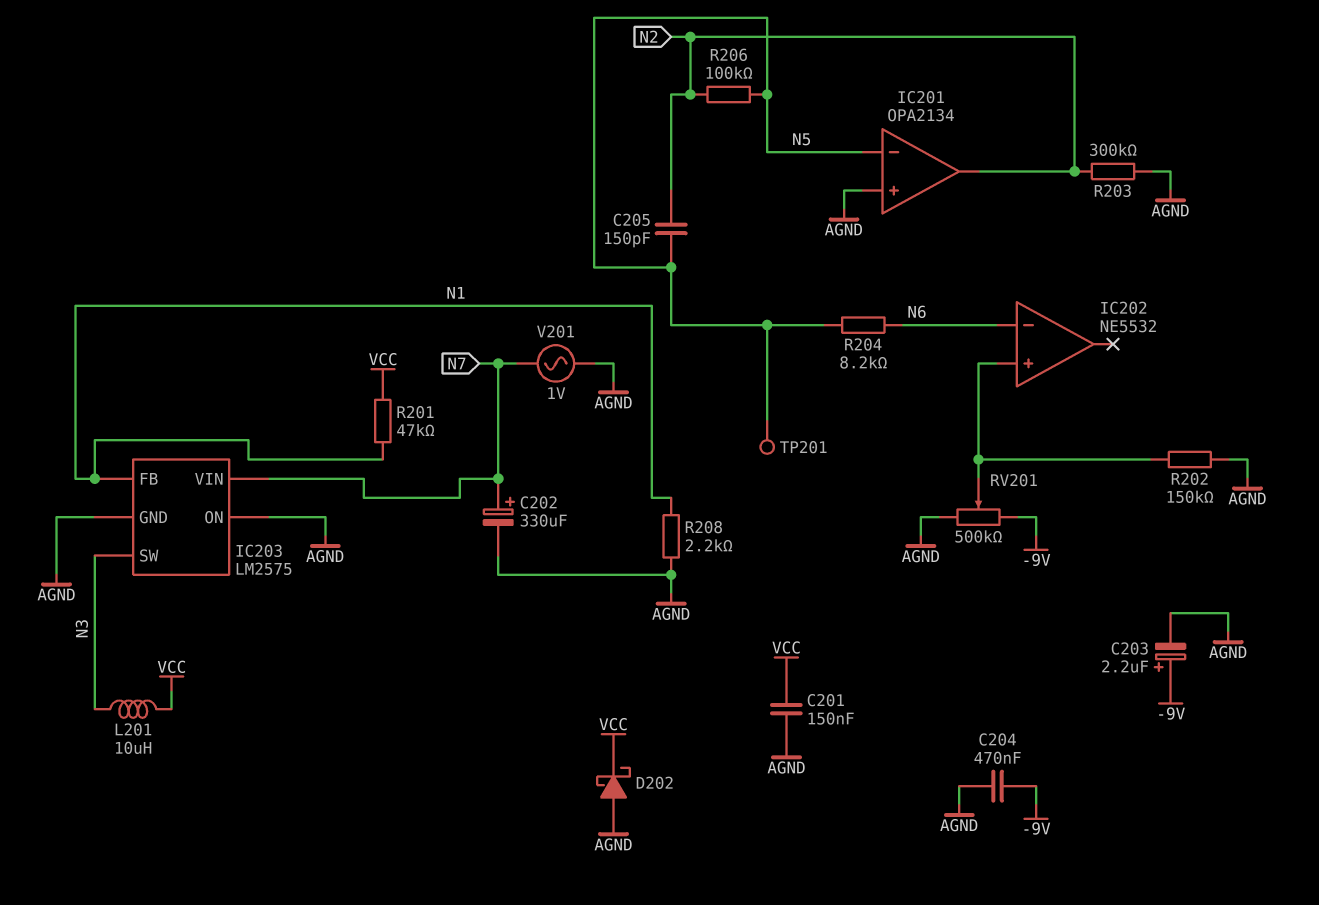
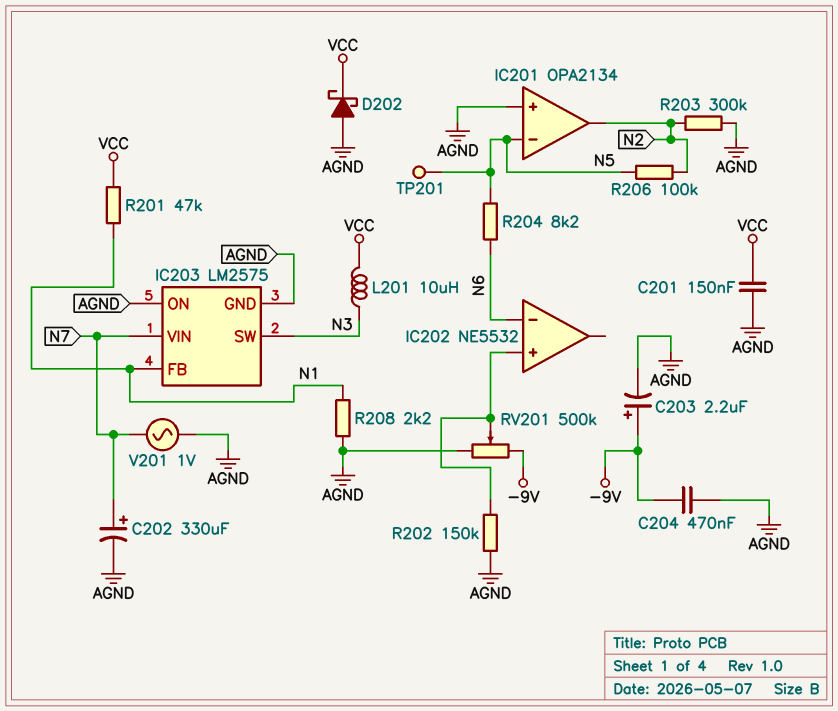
C205: 150pF (N2, N5) -> none

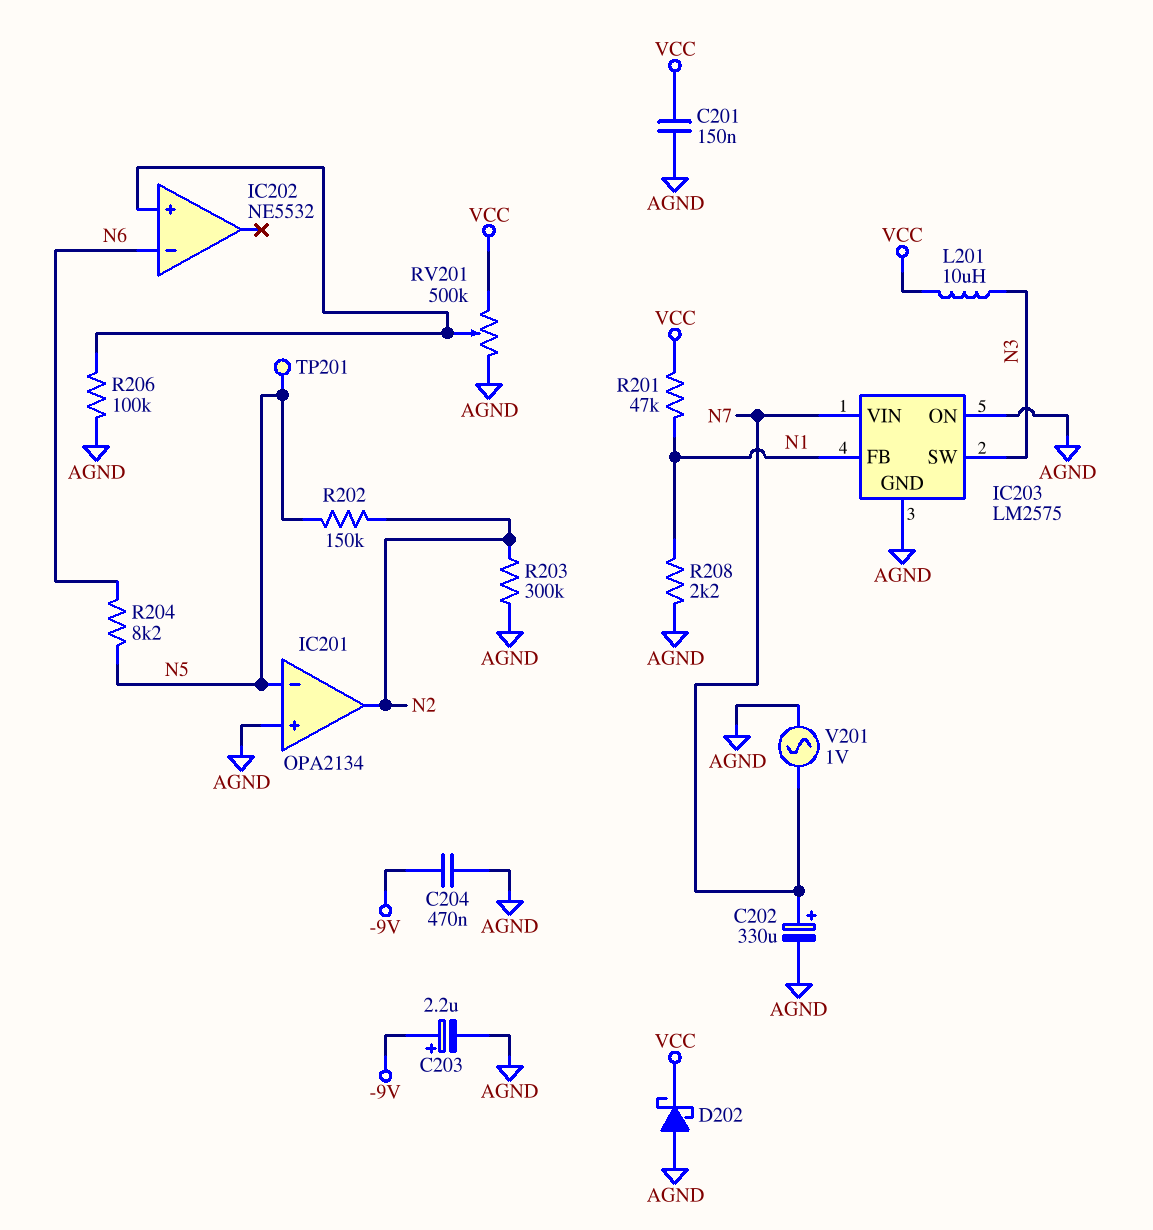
R202: 150k (AGND, IC202/in+) -> 150k (N2, N5)
R206: 100k (N2, N5) -> 100k (AGND, IC202/in+)
RV201: 500k (-9V, AGND, wiper IC202/in+) -> 500k (AGND, VCC, wiper IC202/in+)

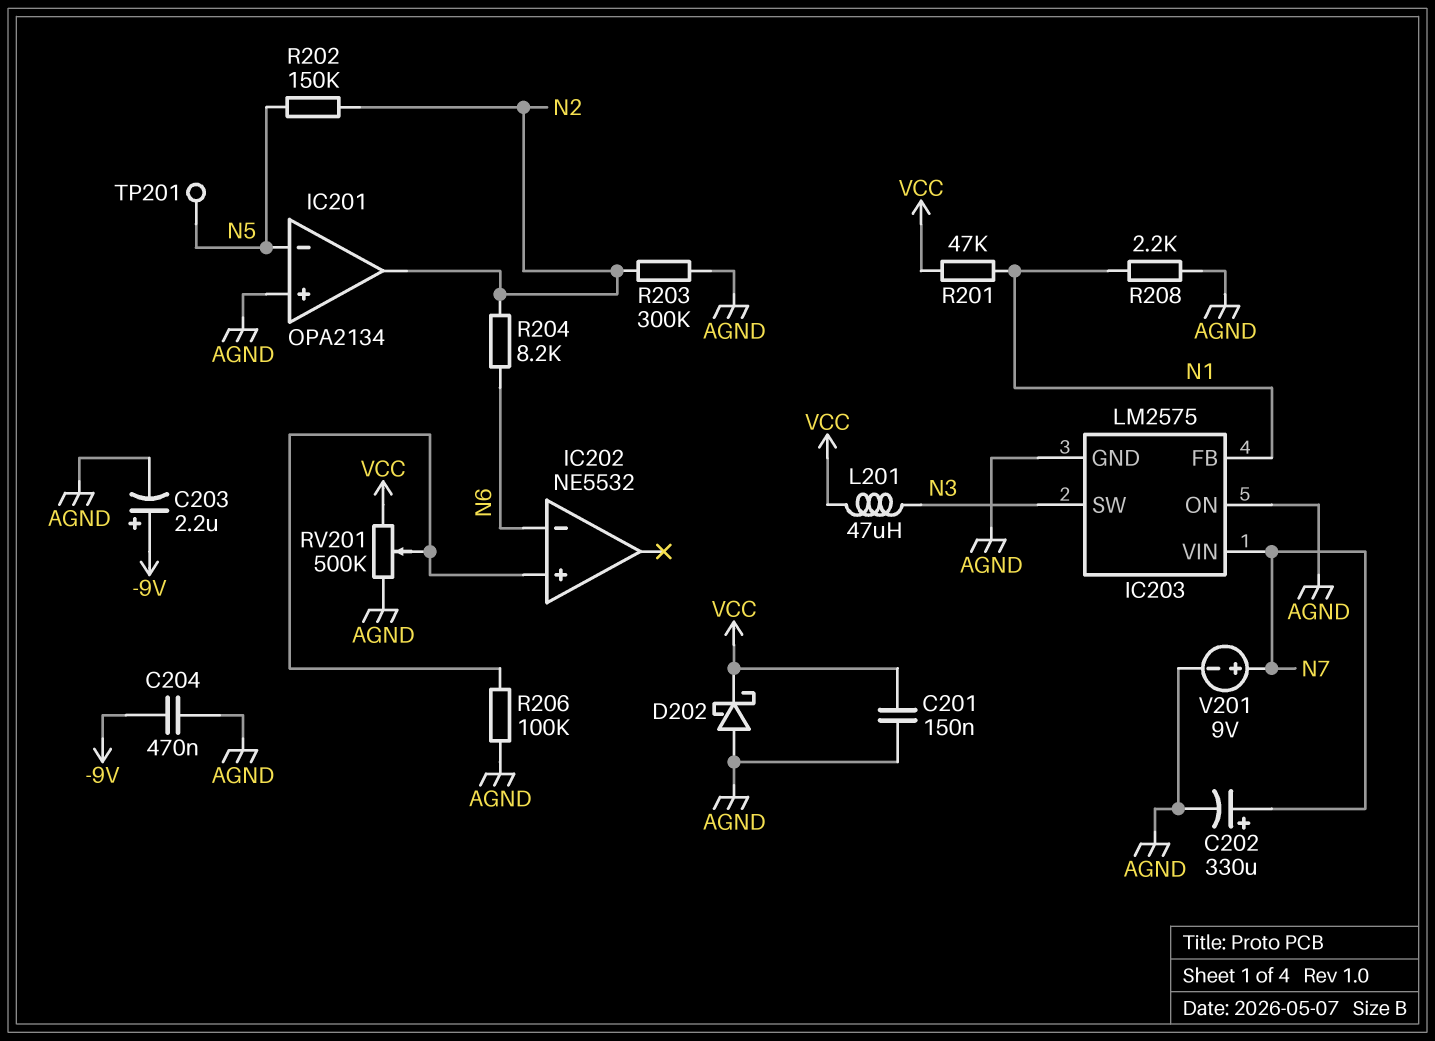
L201: 10uH (N3, VCC) -> 47uH (N3, VCC)
R204: 8.2k (N5, N6) -> 8.2k (N2, N6)
V201: AC 1V (AGND, N7) -> 9V (plus N7, minus AGND)

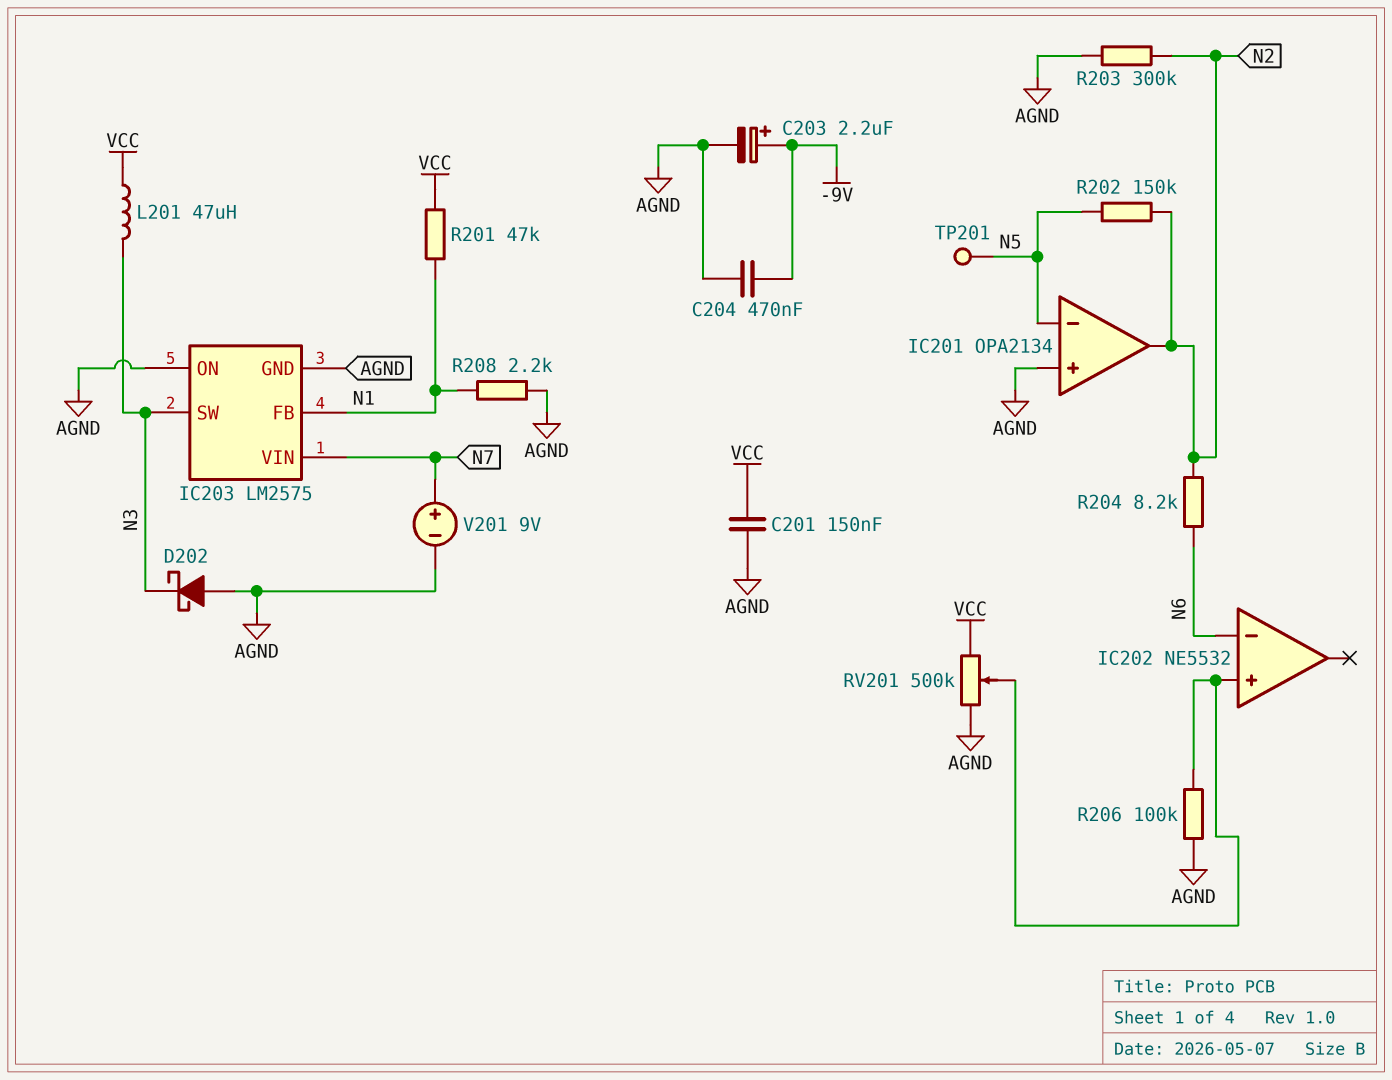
C202: 330uF (plus N7, minus AGND) -> none
D202: schottky (A AGND, K VCC) -> schottky (A AGND, K N3)

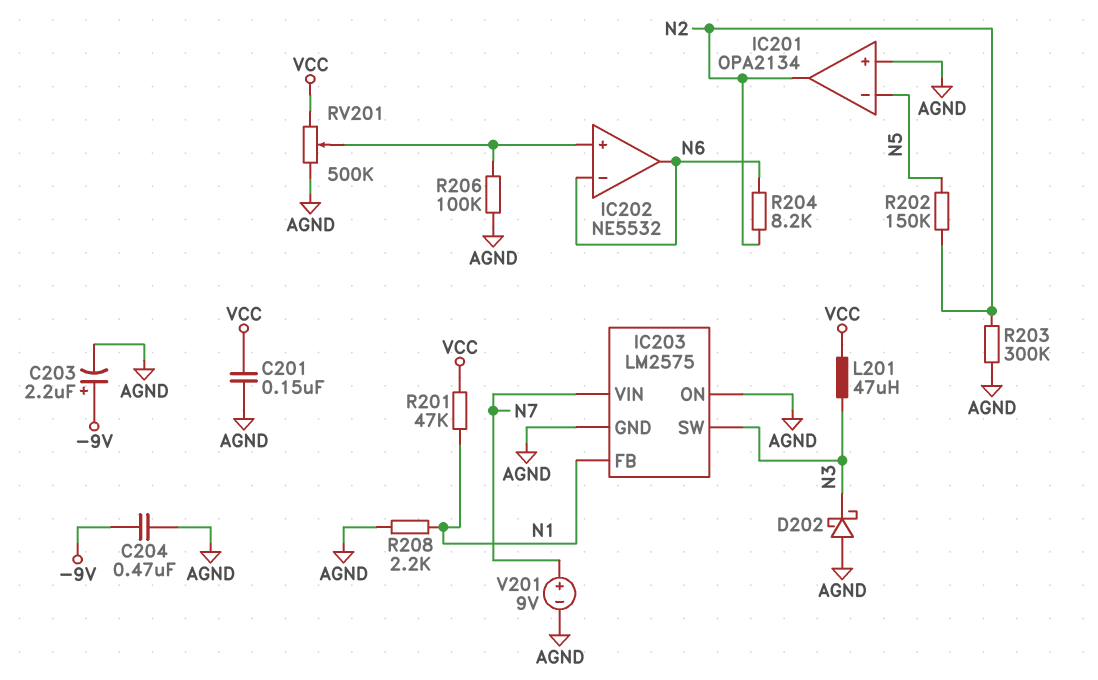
IC202 pin out: none -> N6
TP201: test point (N5) -> none

